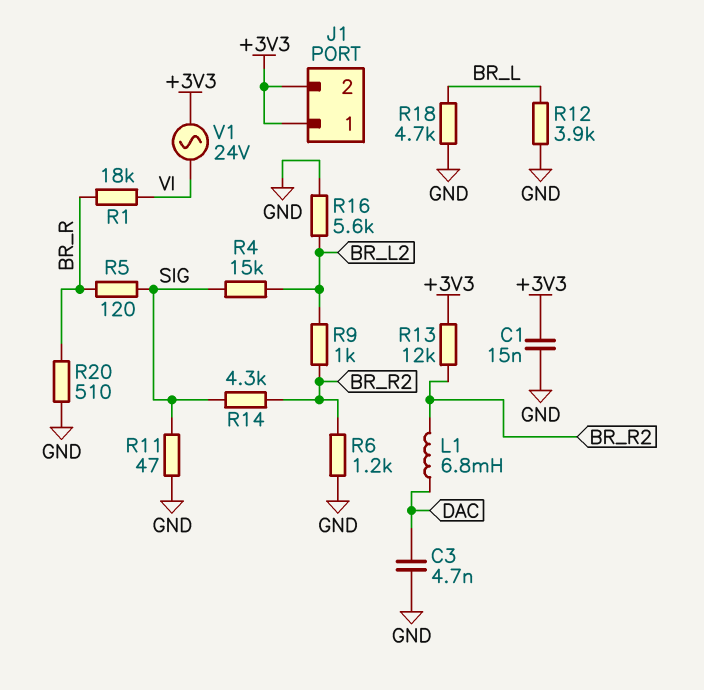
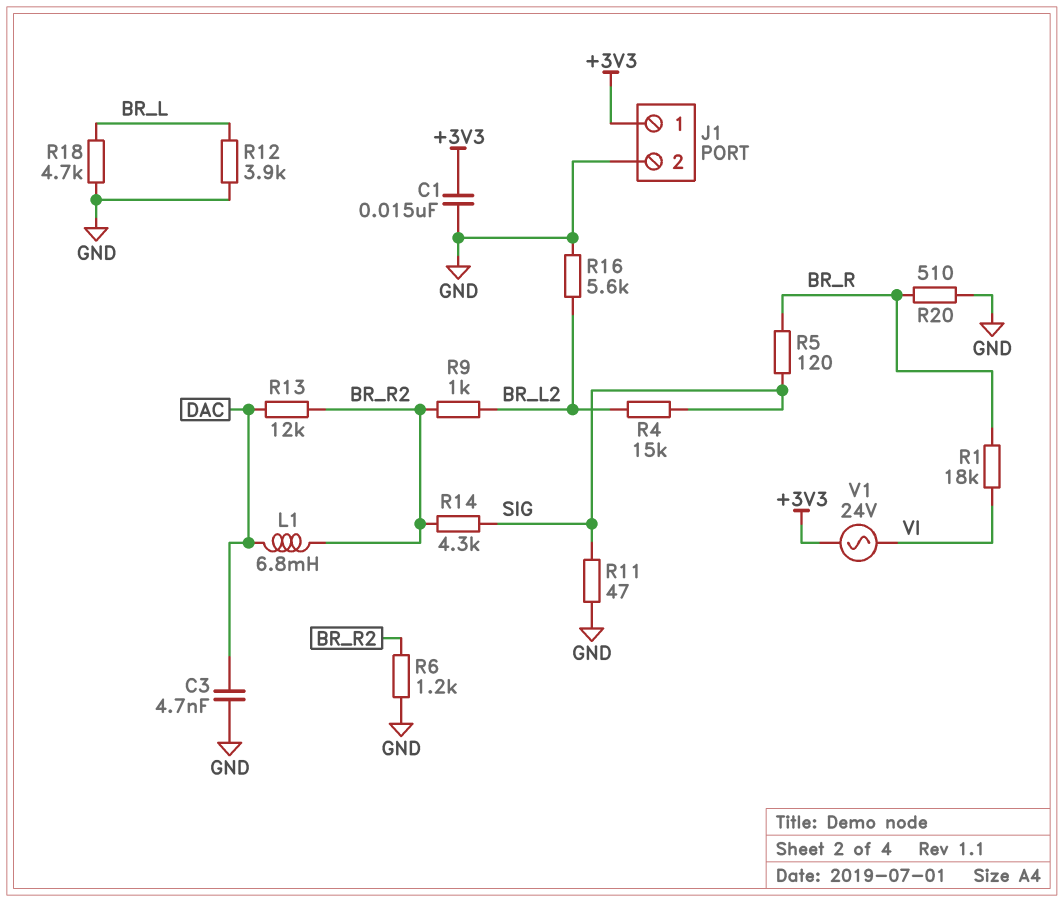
J1 pin 2: +3V3 -> GND
R13: 12k (+3V3, BR_R2) -> 12k (BR_R2, DAC)

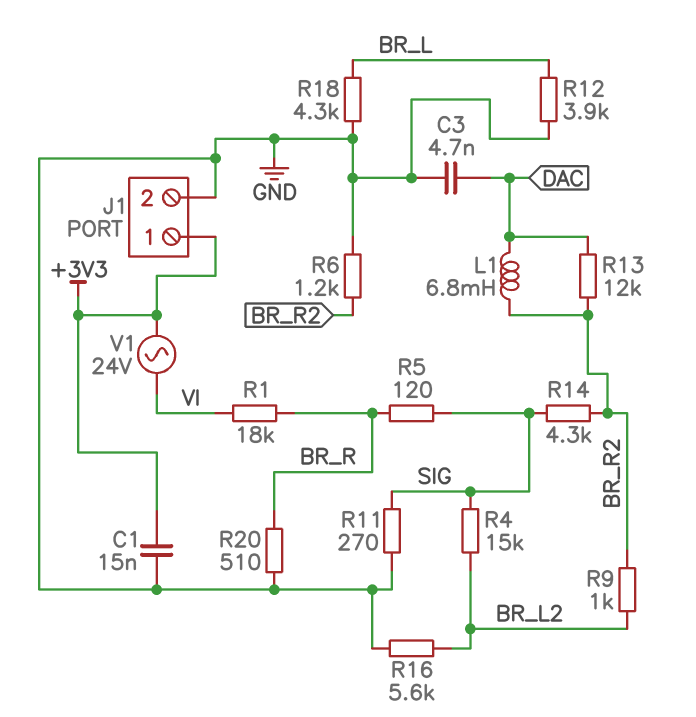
R11: 47 (GND, SIG) -> 270 (GND, SIG)
R18: 4.7k (BR_L, GND) -> 4.3k (BR_L, GND)

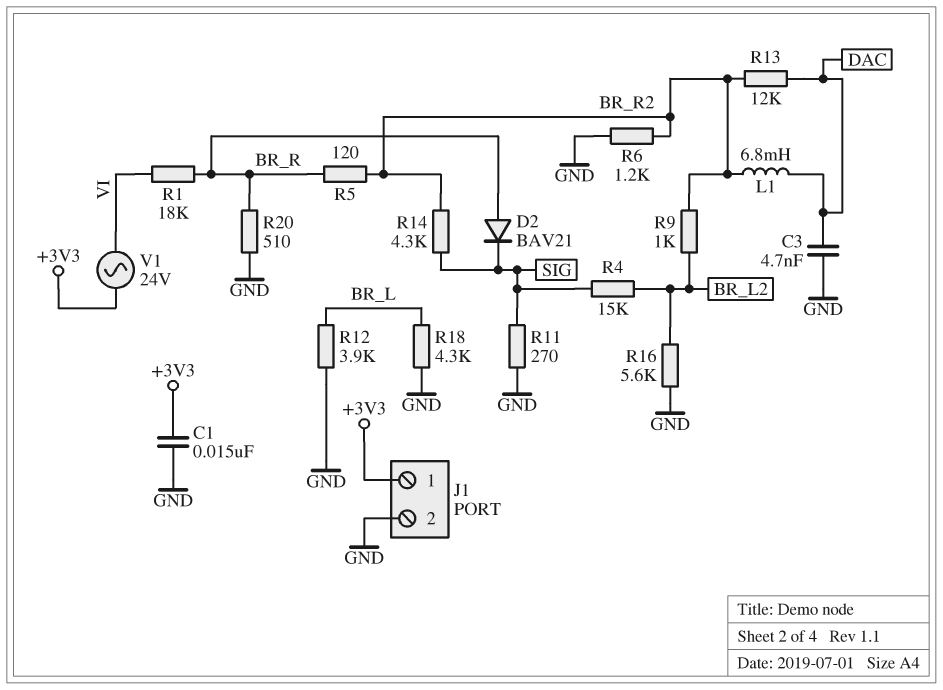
D2: none -> diode BAV21 (A BR_R, K SIG)
R5: 120 (BR_R, SIG) -> 120 (BR_R, BR_R2)

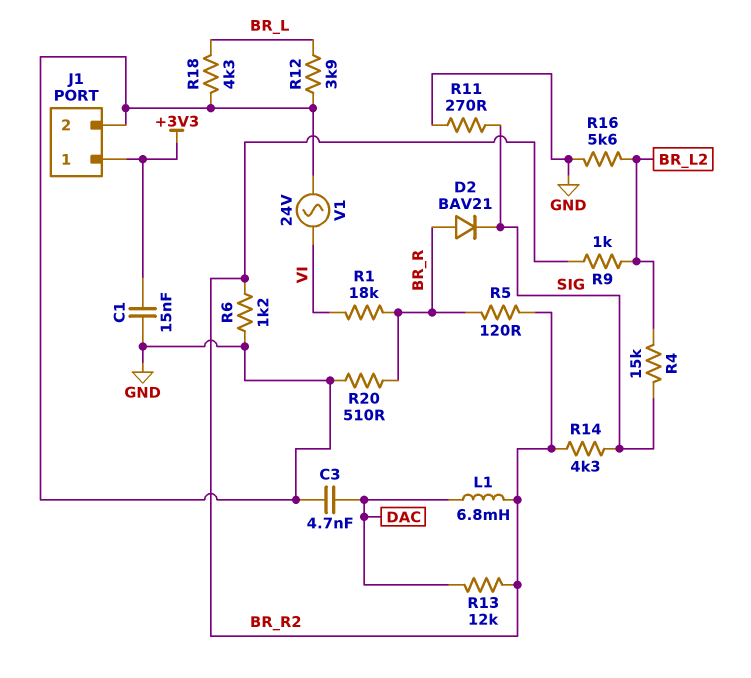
V1: AC 24V (+3V3, VI) -> AC 24V (GND, VI)

